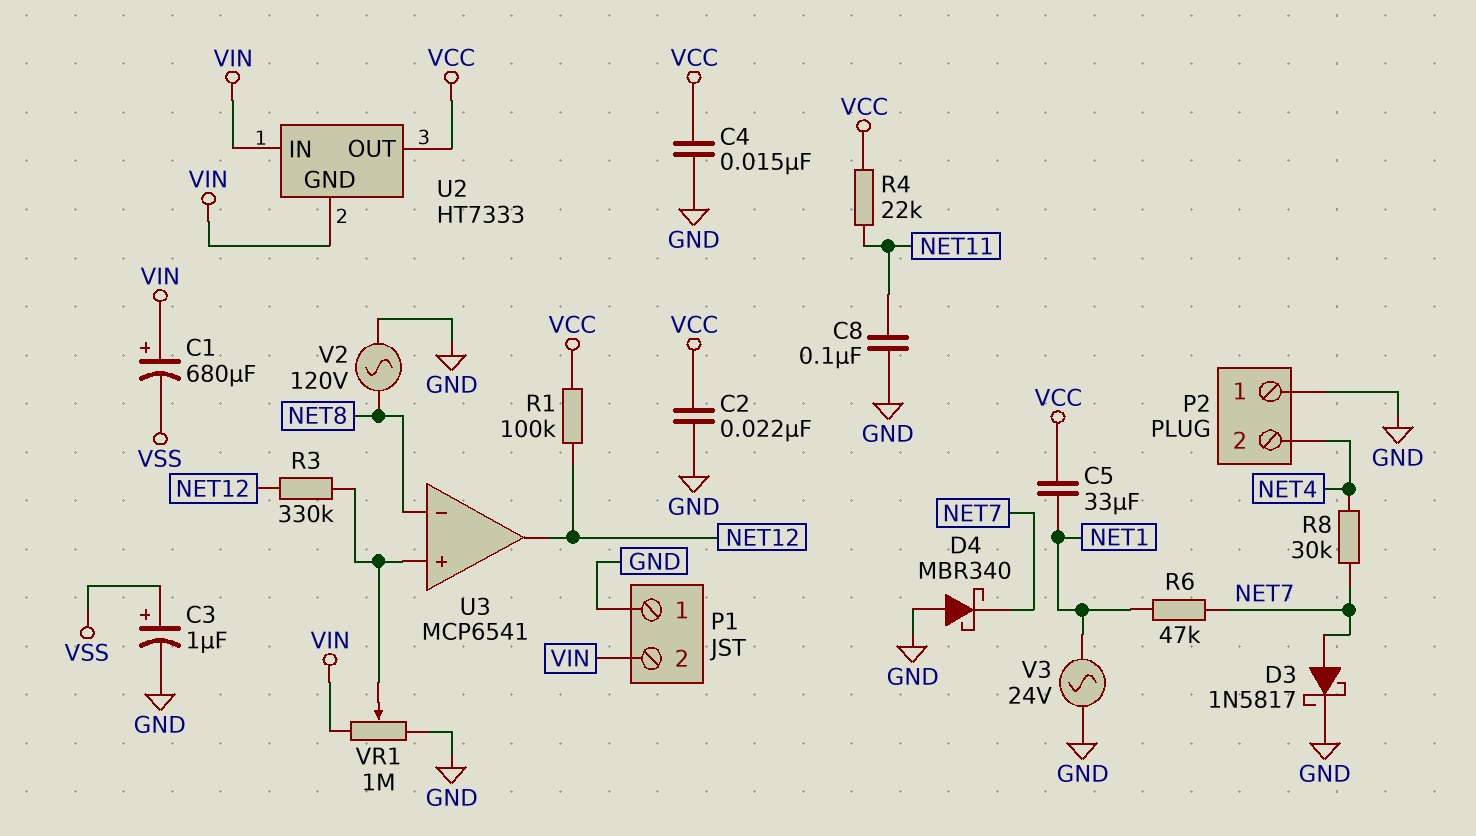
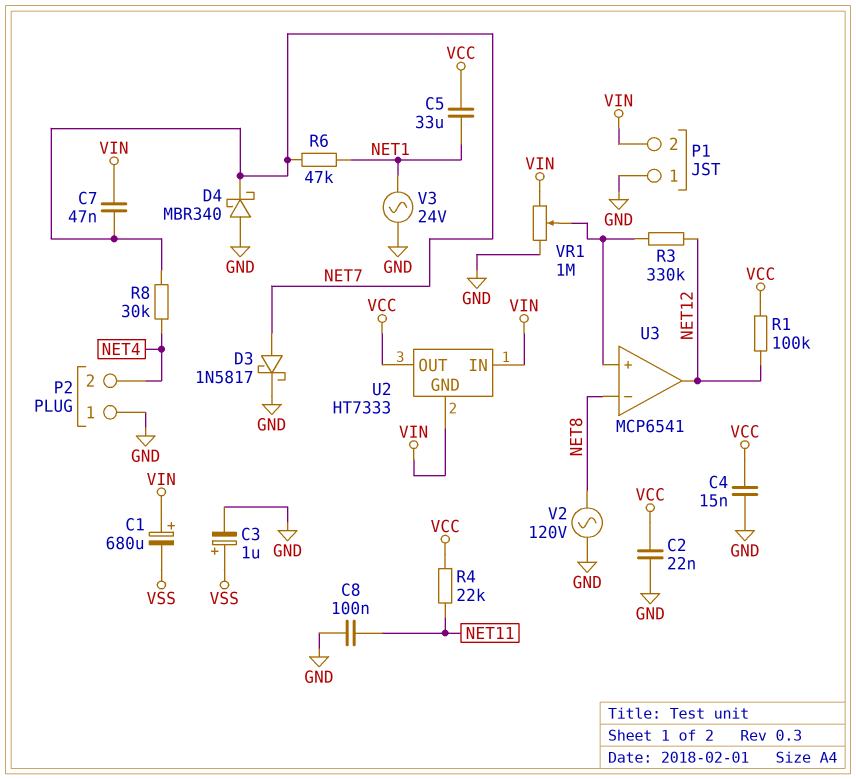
C7: none -> 47nF (NET7, VIN)

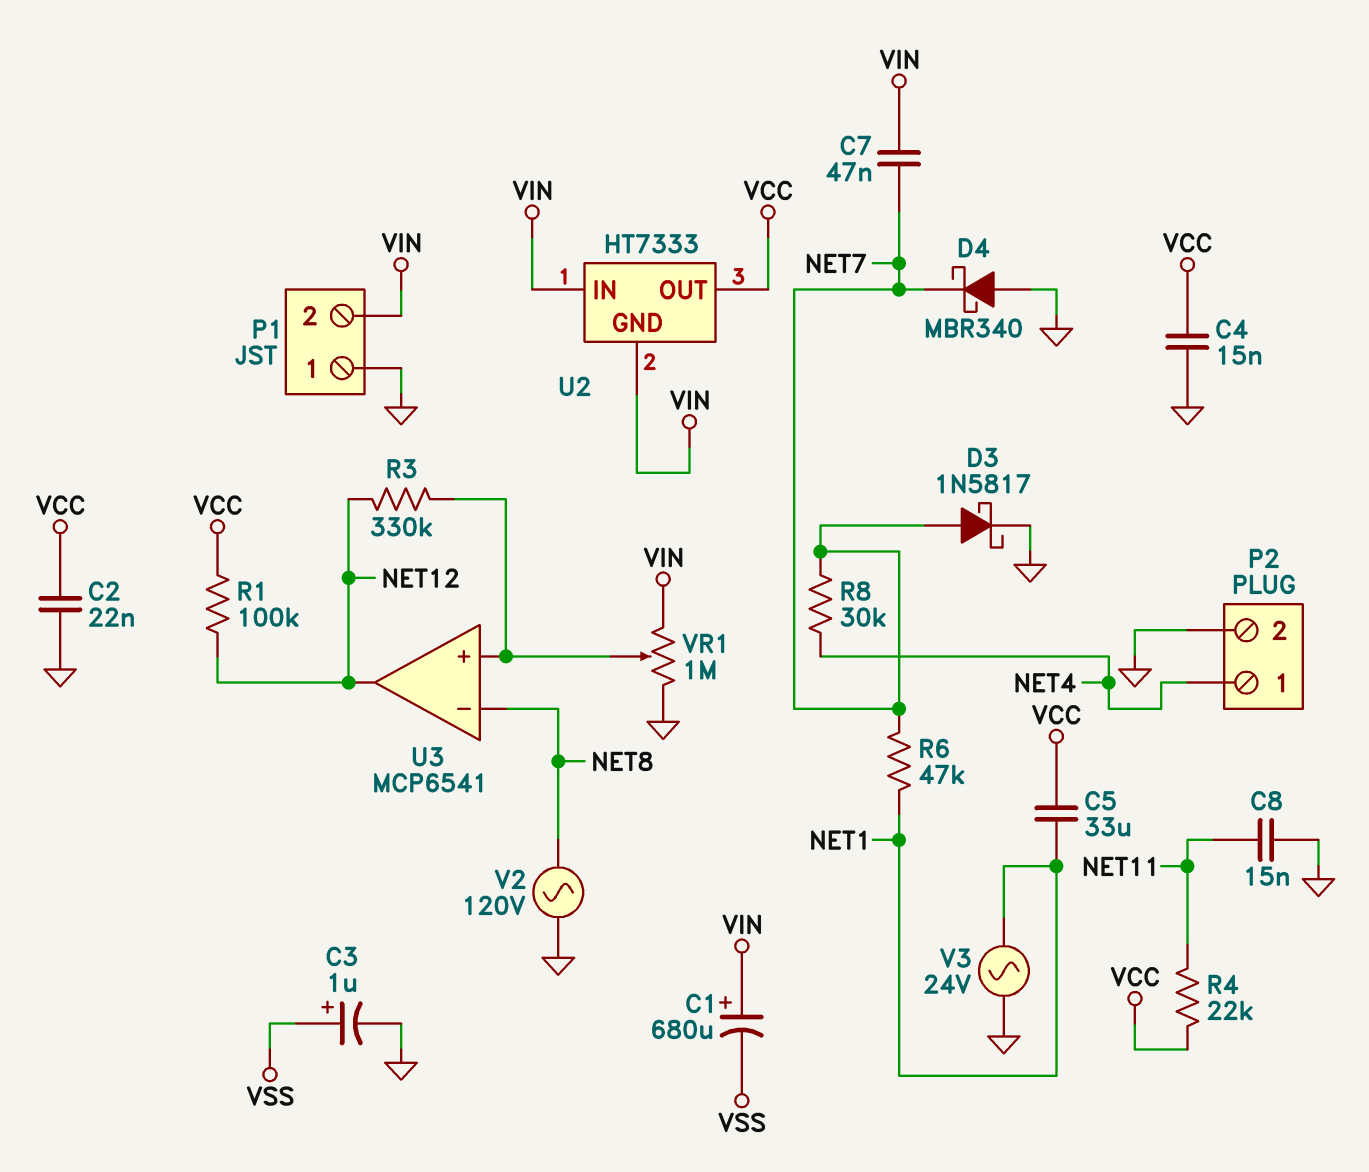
C8: 100nF (GND, NET11) -> 15nF (GND, NET11)
P2 pin 1: GND -> NET4
P2 pin 2: NET4 -> GND

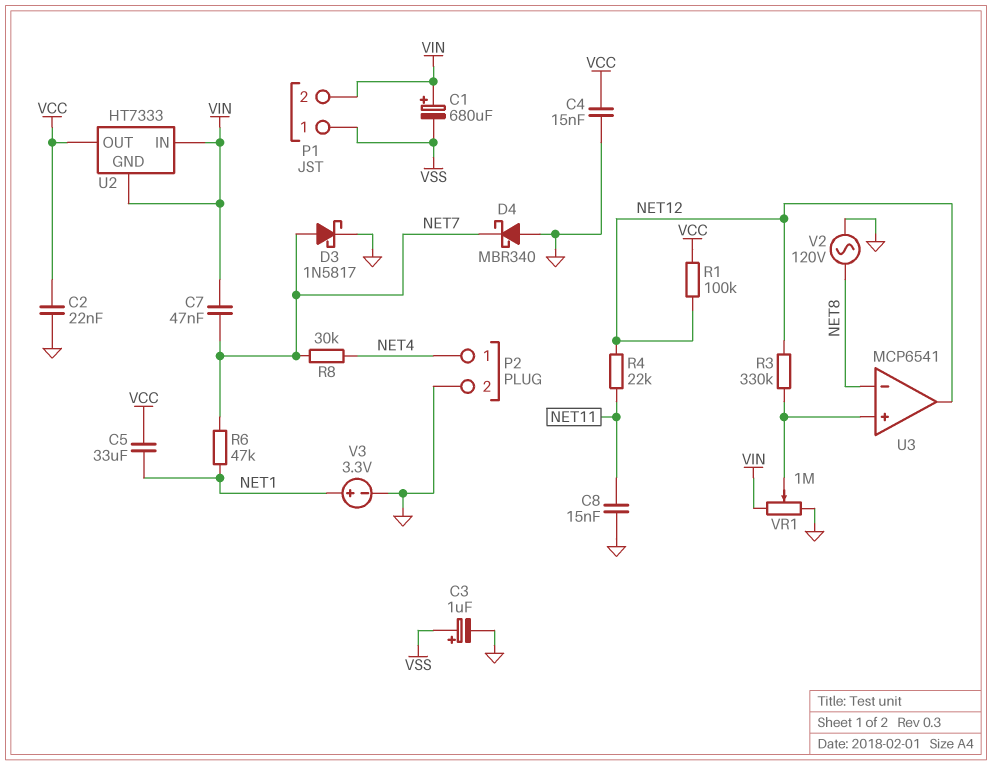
P1 pin 1: GND -> VSS
R4: 22k (NET11, VCC) -> 22k (NET11, NET12)
V3: AC 24V (GND, NET1) -> 3.3V (plus NET1, minus GND)

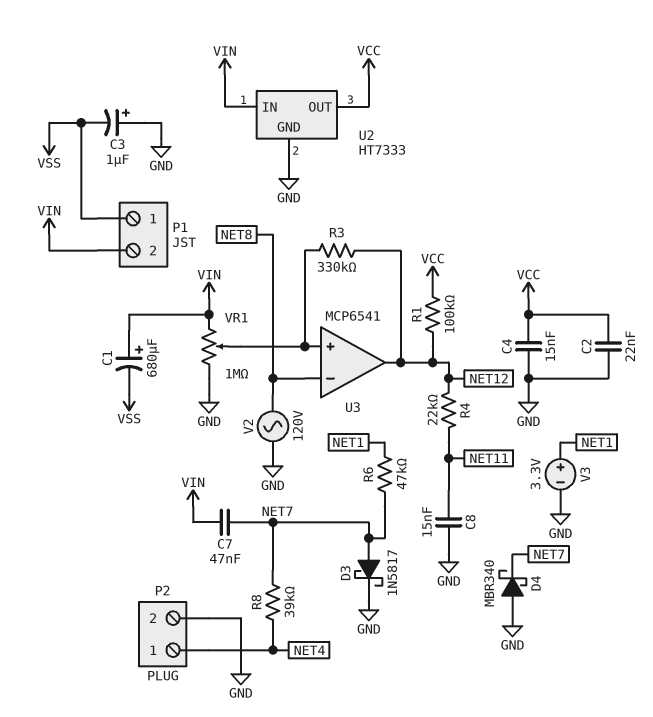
C3: 1uF (plus VSS, minus GND) -> 1uF (plus GND, minus VSS)
C5: 33uF (NET1, VCC) -> none
R8: 30k (NET4, NET7) -> 39k (NET4, NET7)
U2 pin GND: VIN -> GND

